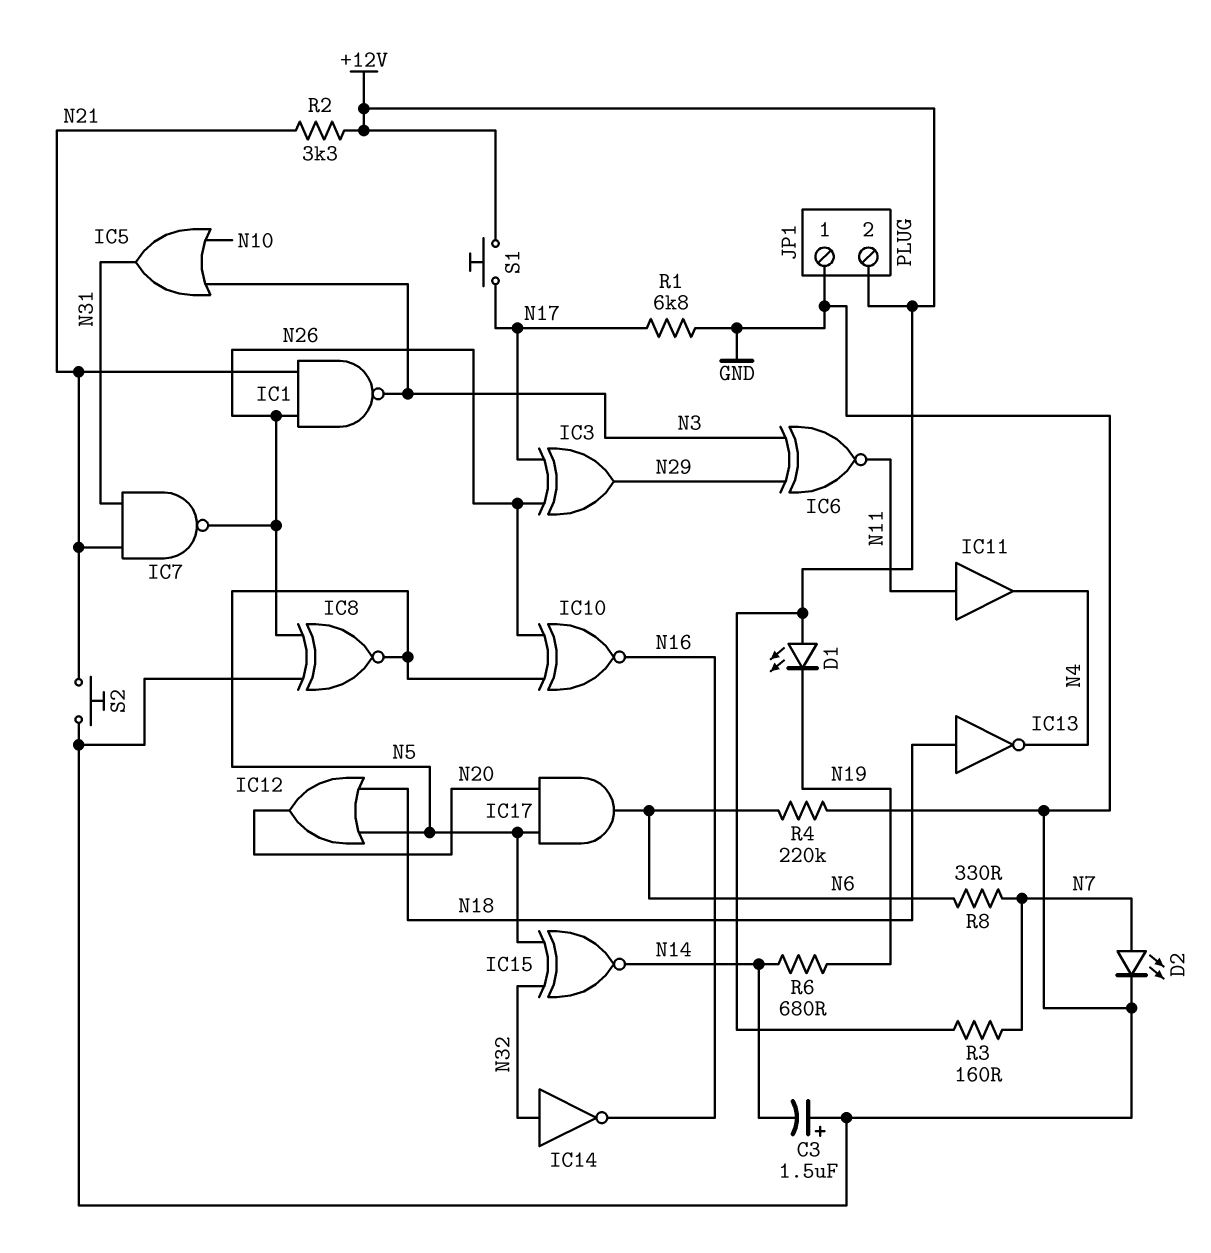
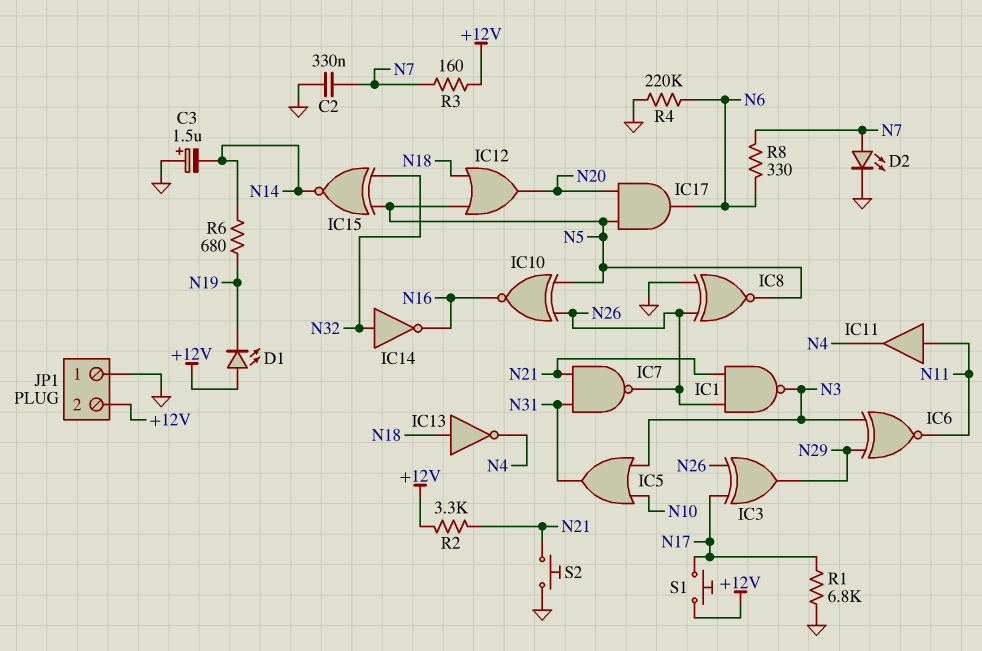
C2: none -> 330nF (GND, N7)

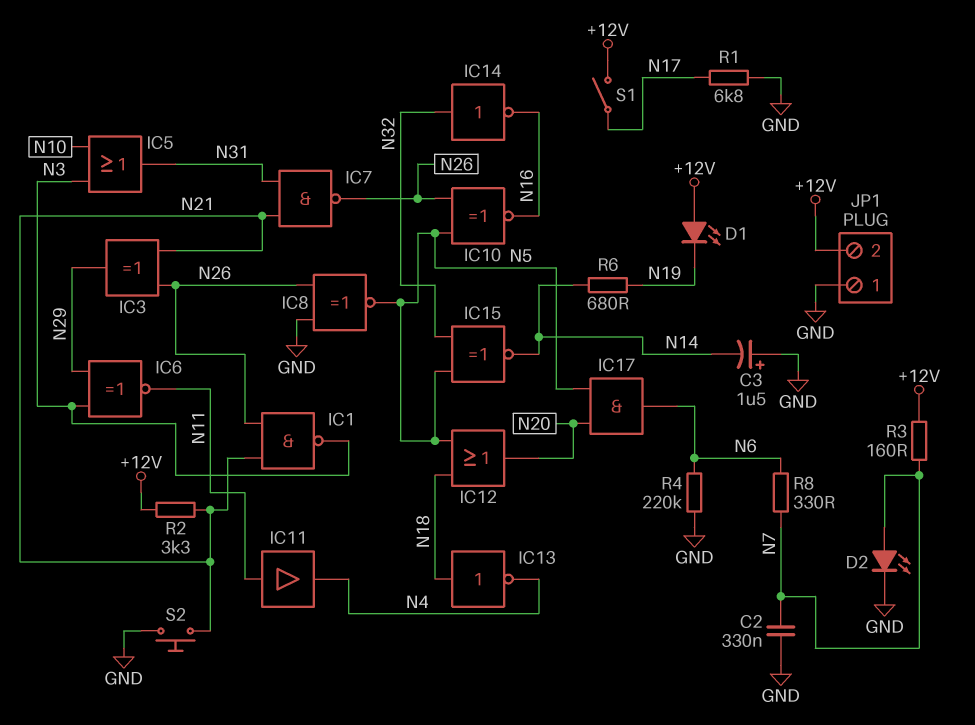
IC3: XOR (in N17, in N26, out N29) -> XOR (in N21, in N26, out N29)
S1: button (+12V, N17) -> switch (+12V, N17)

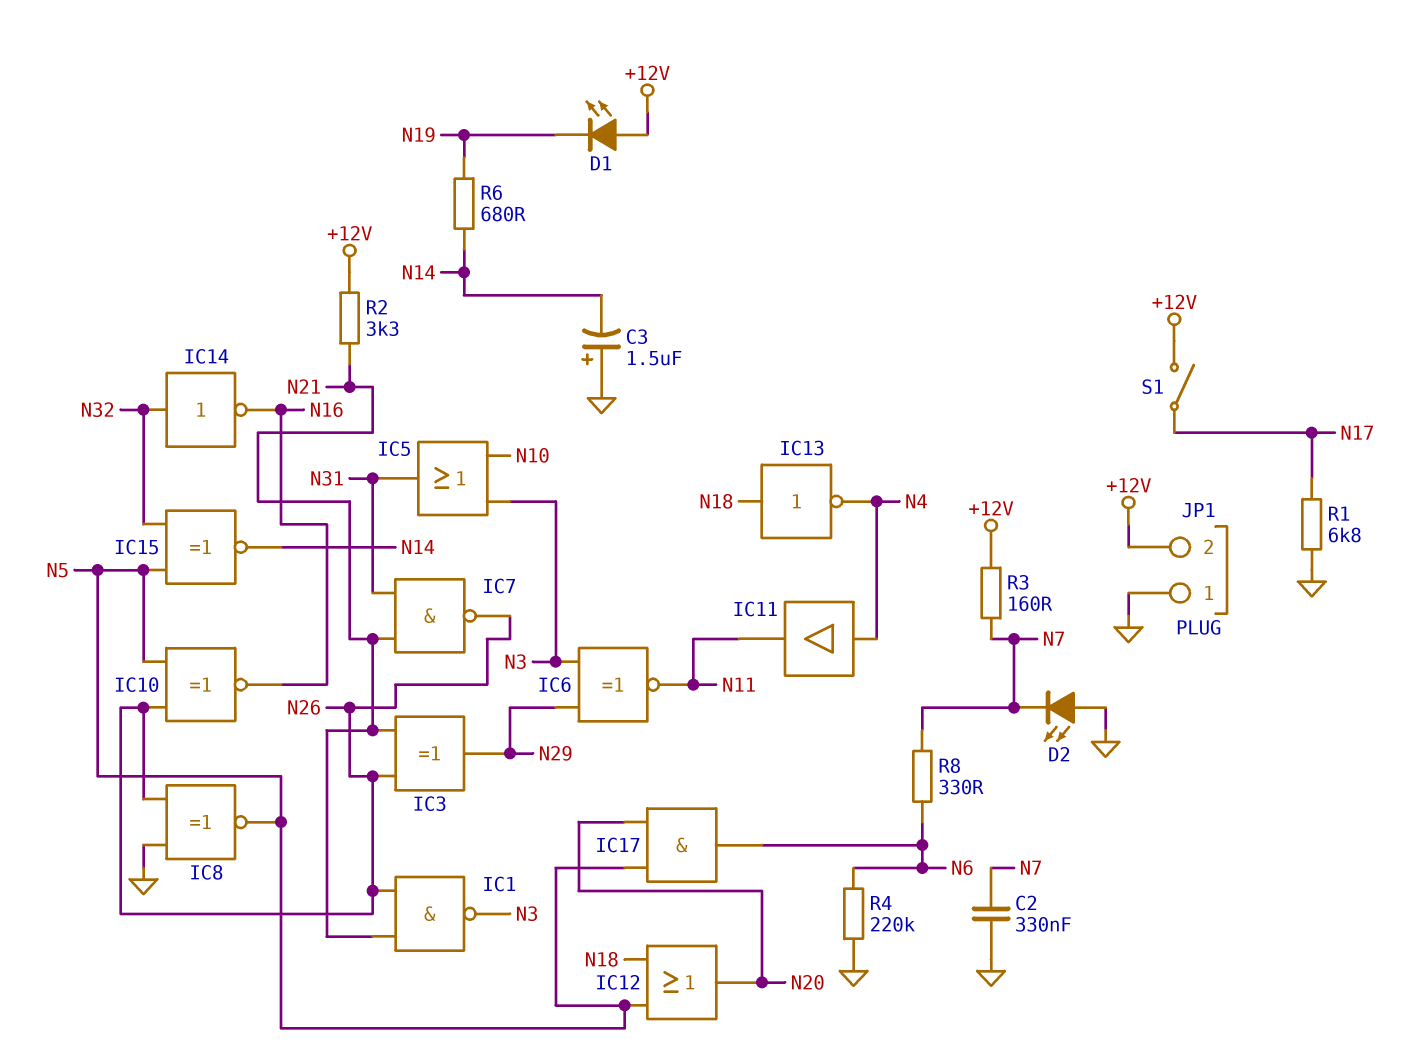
D2: LED (A N7, K GND) -> LED (A GND, K N7)
IC11: buffer (in N11, out N4) -> buffer (in N4, out N11)
S2: button (GND, N21) -> none

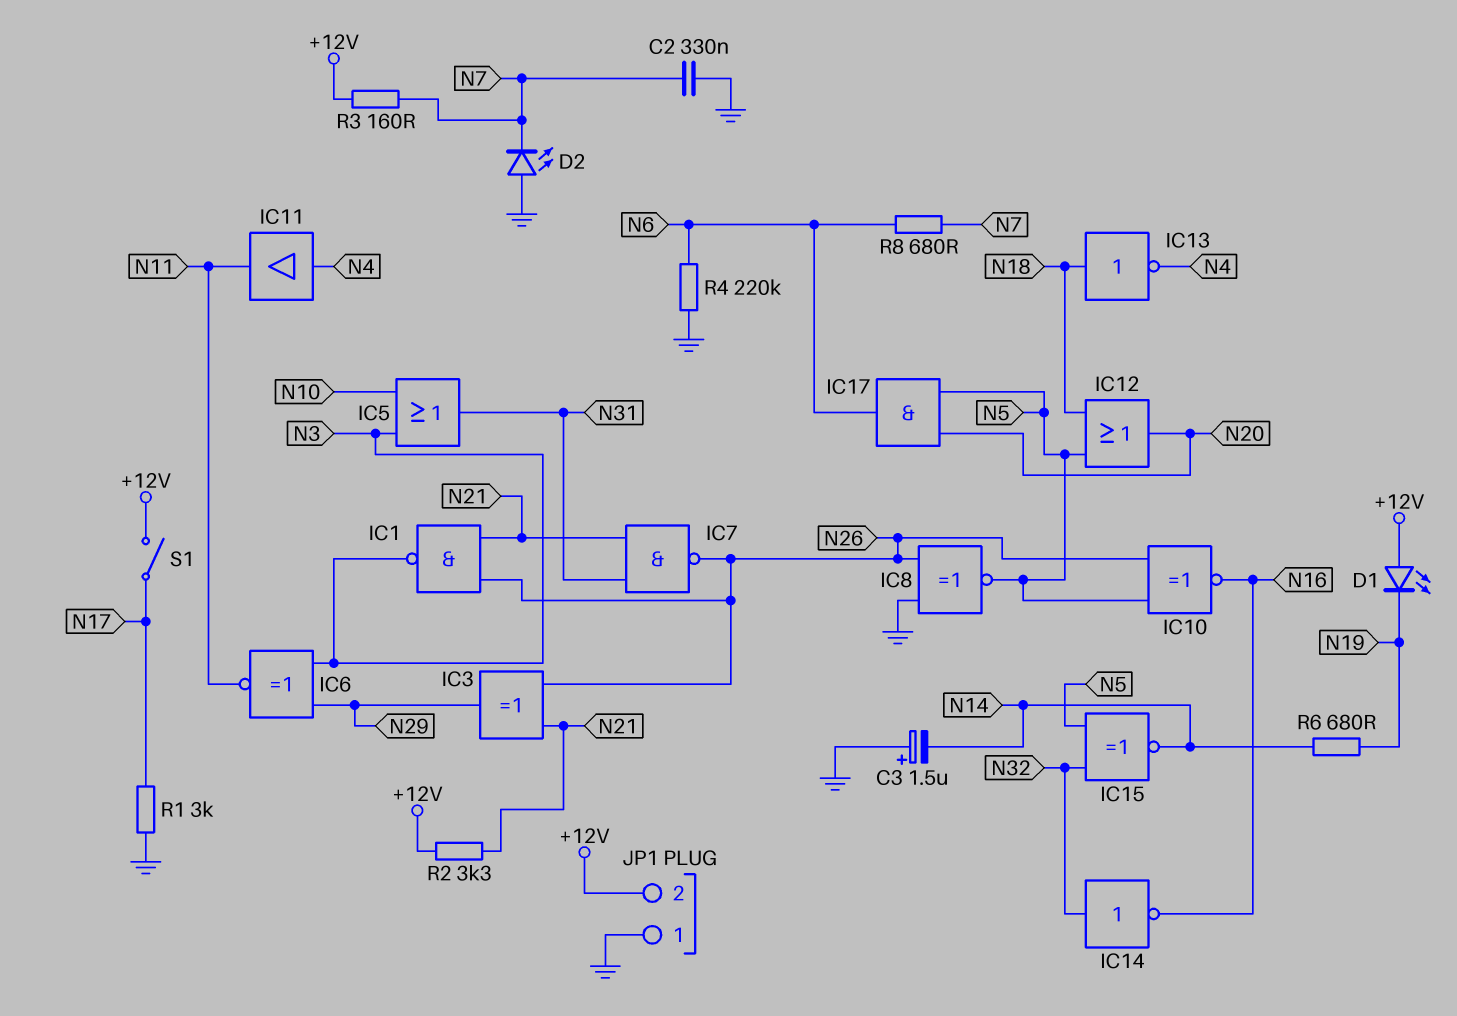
R1: 6.8k (GND, N17) -> 3k (GND, N17)
R8: 330 (N6, N7) -> 680 (N6, N7)

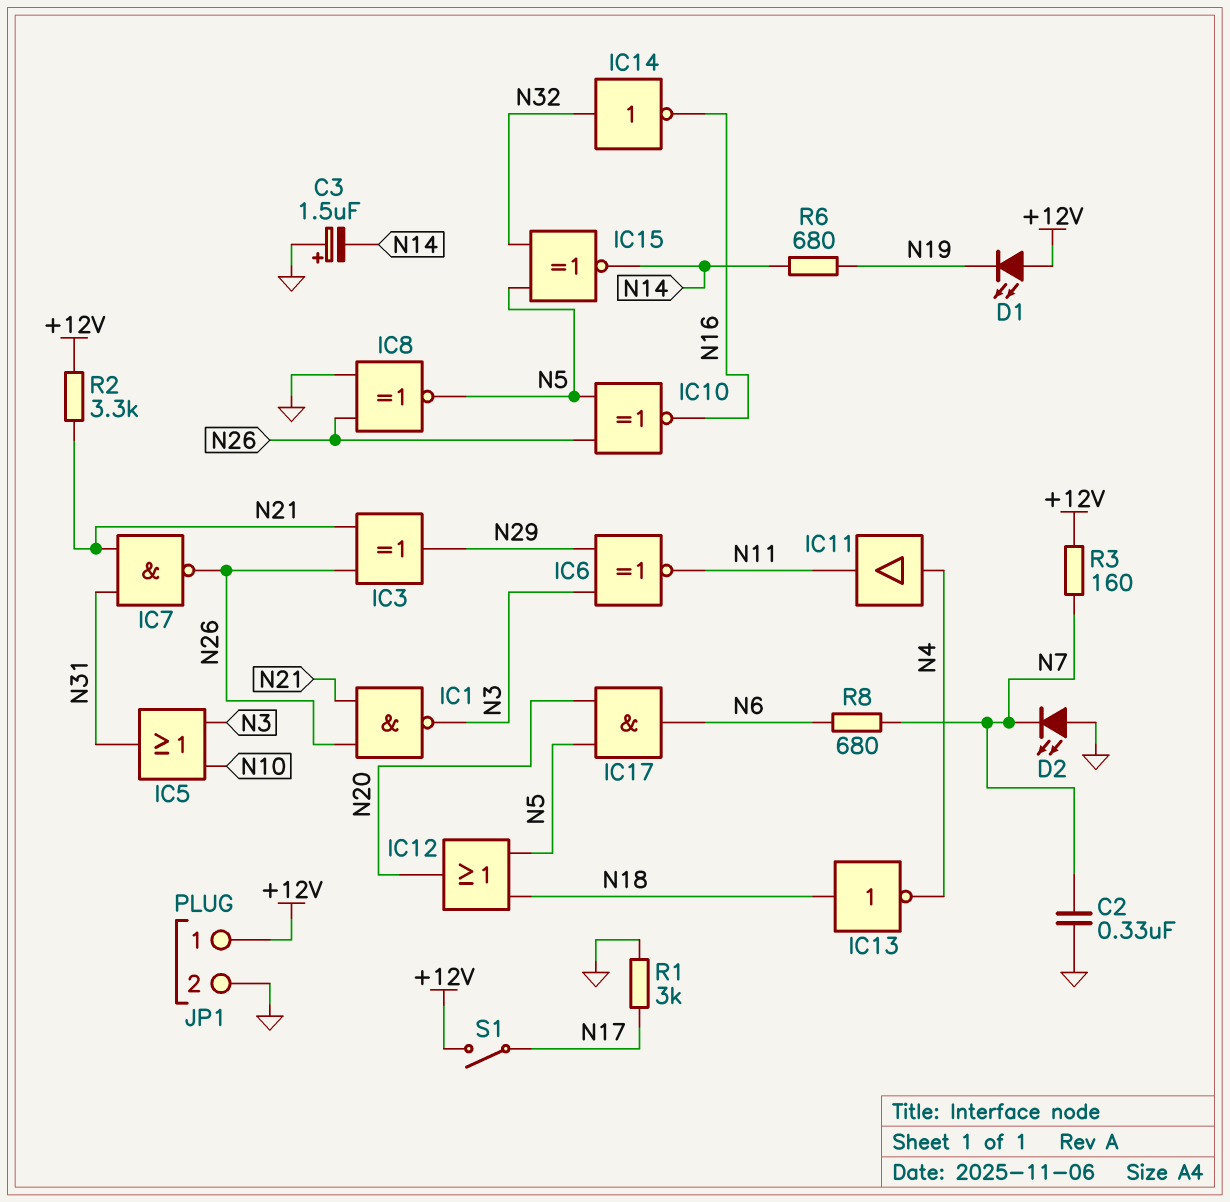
JP1 pin 1: GND -> +12V
JP1 pin 2: +12V -> GND
R4: 220k (GND, N6) -> none

